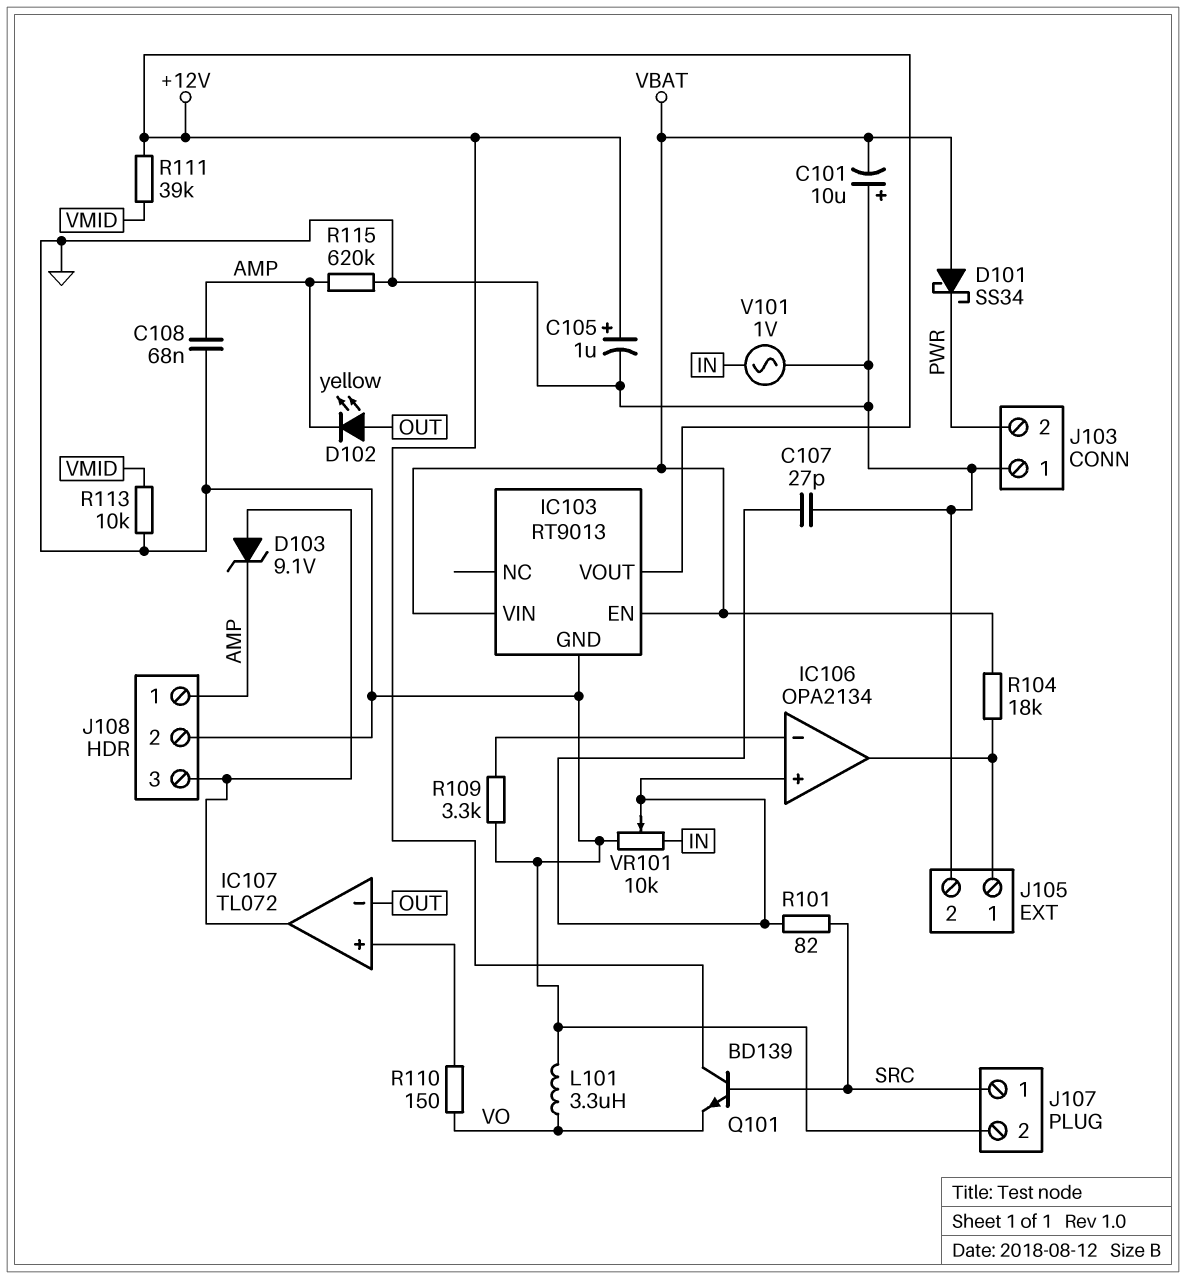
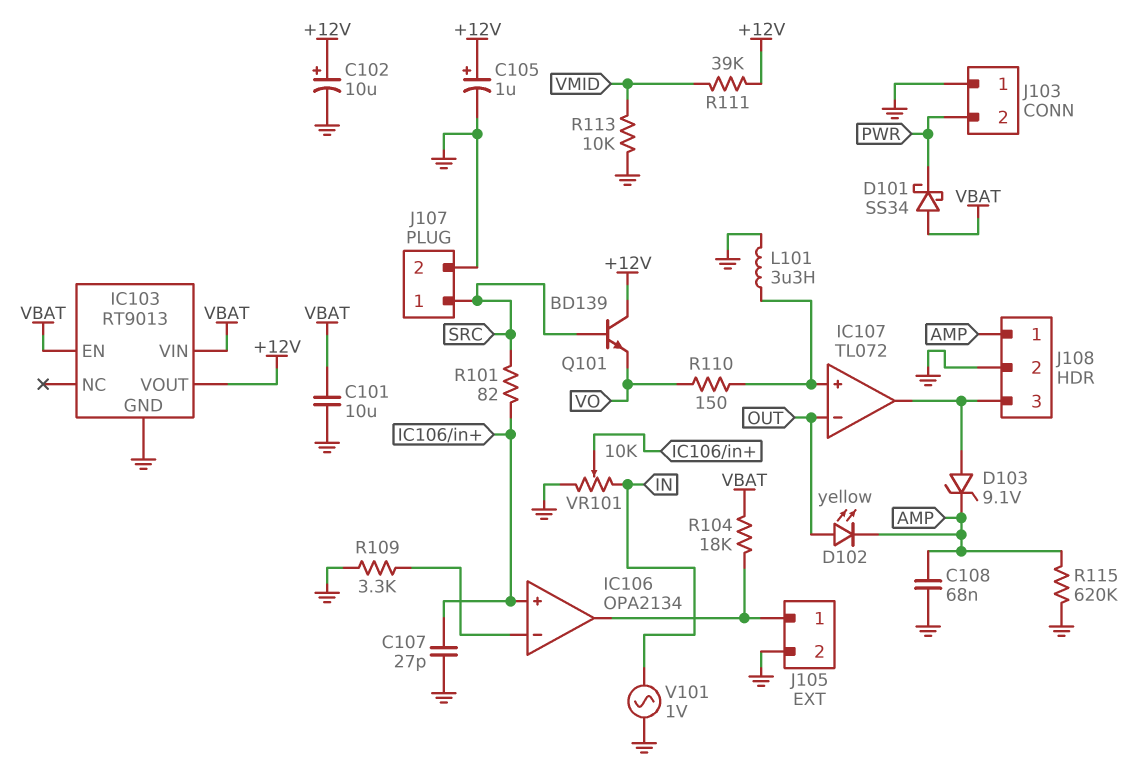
C101: 10uF (plus GND, minus VBAT) -> 10uF (GND, VBAT)
C102: none -> 10uF (plus +12V, minus GND)
L101: 3.3uH (GND, VO) -> 3.3uH (GND, IC107/in+)

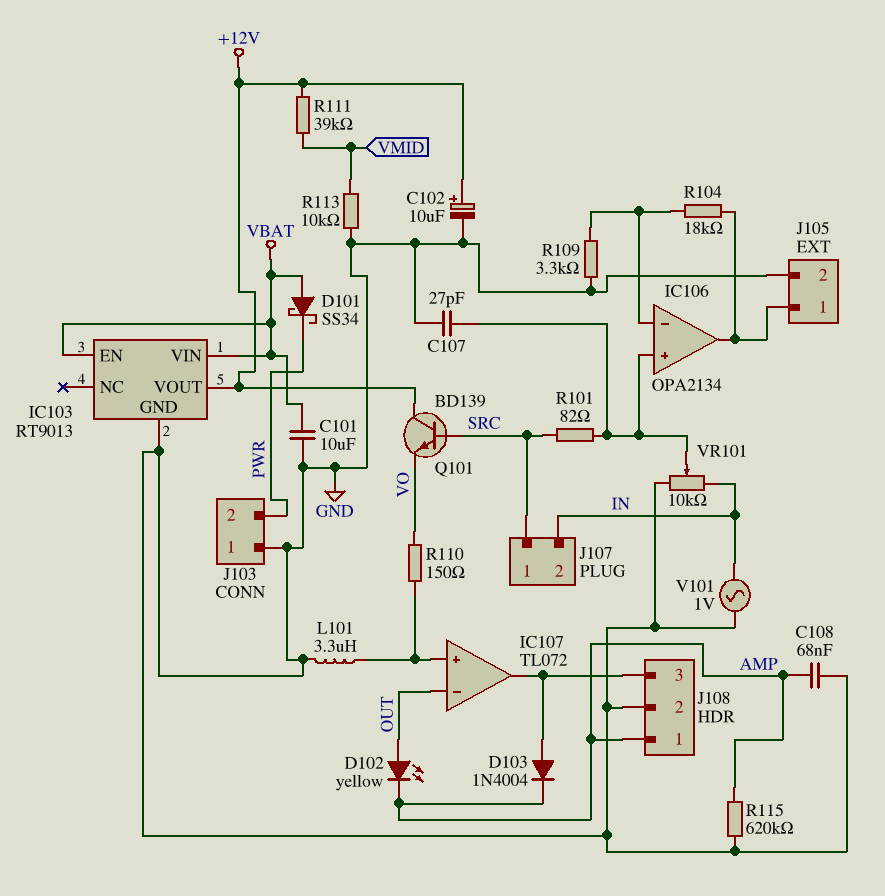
C105: 1uF (plus +12V, minus GND) -> none
D103: zener 9.1V (A IC107/out, K AMP) -> diode 1N4004 (A IC107/out, K AMP)
J107 pin 2: GND -> IN
R104: 18k (IC106/out, VBAT) -> 18k (IC106/in-, IC106/out)

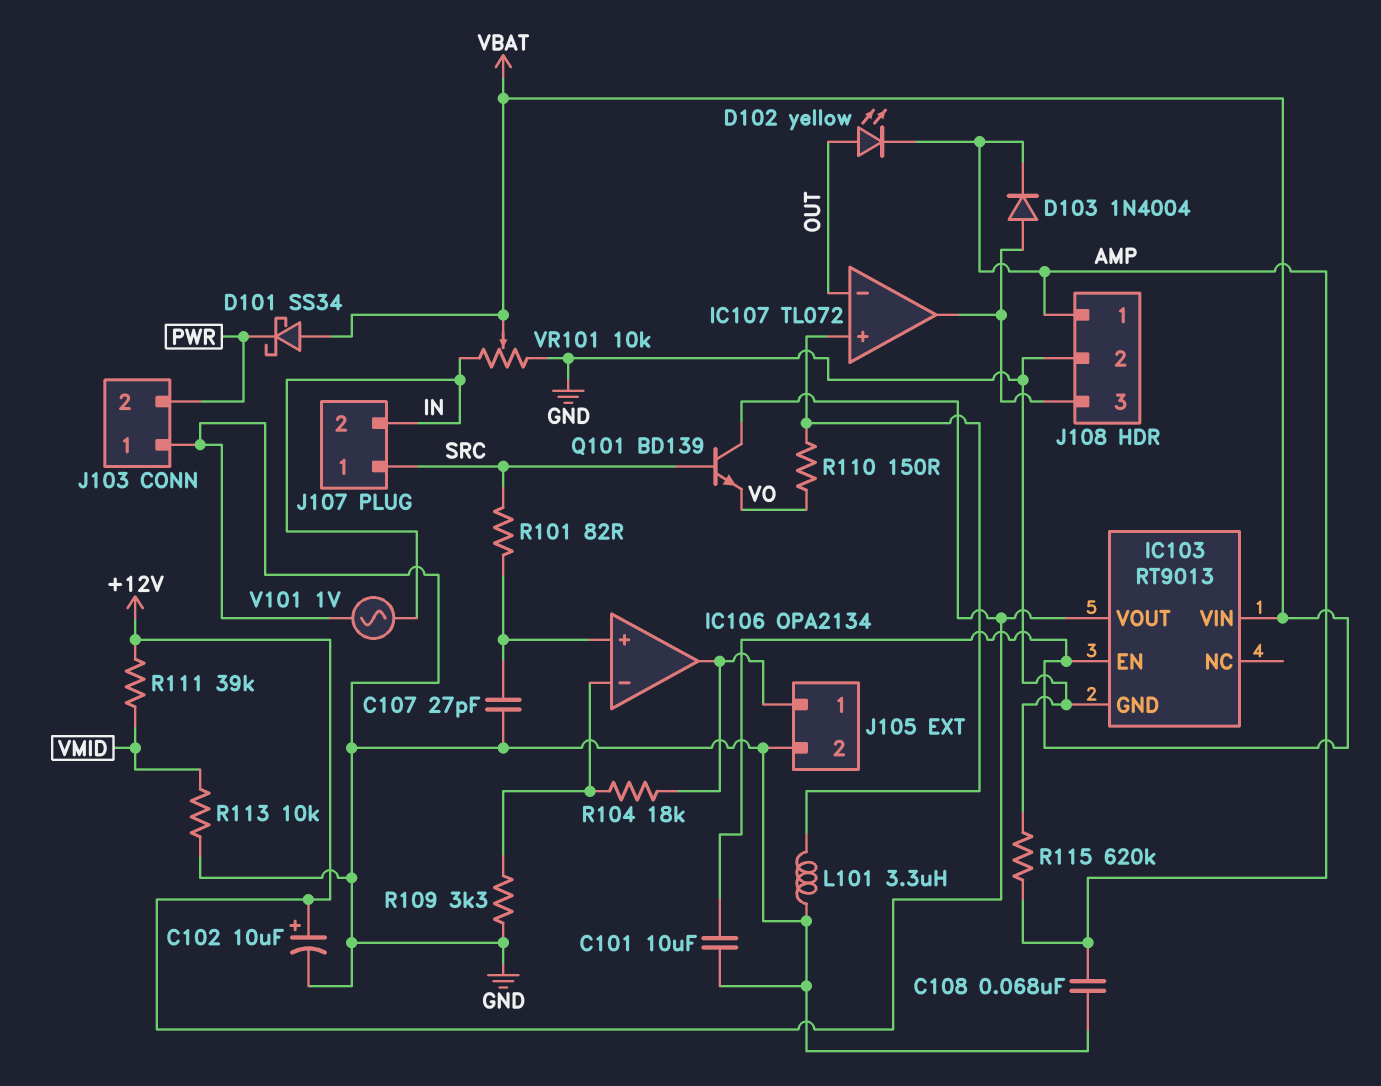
VR101: 10k (GND, IN, wiper IC106/in+) -> 10k (GND, IN, wiper VBAT)

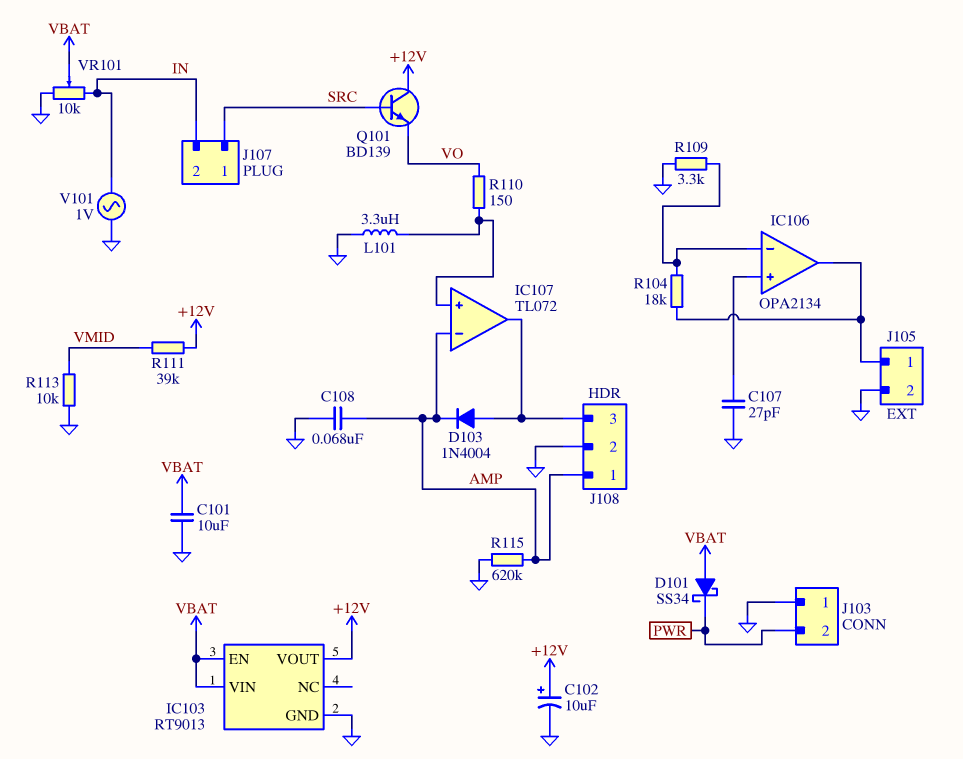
D102: LED yellow (A OUT, K AMP) -> none
IC107 pin in-: OUT -> AMP
R101: 82 (IC106/in+, SRC) -> none

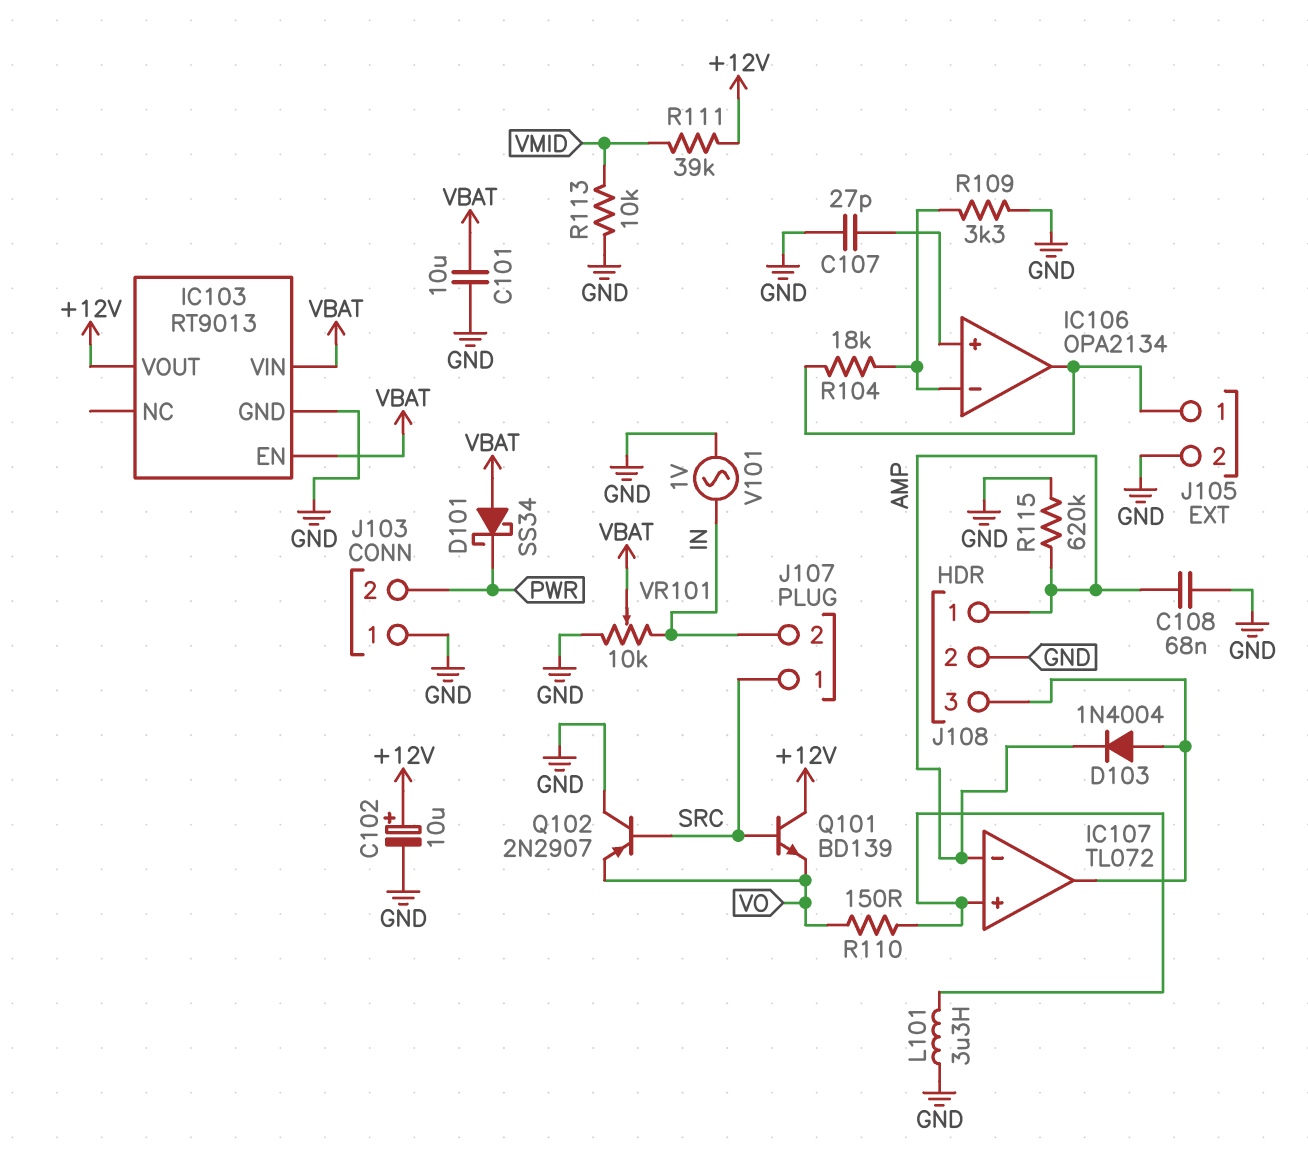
Q102: none -> PNP 2N2907 (B SRC, C GND, E VO)

